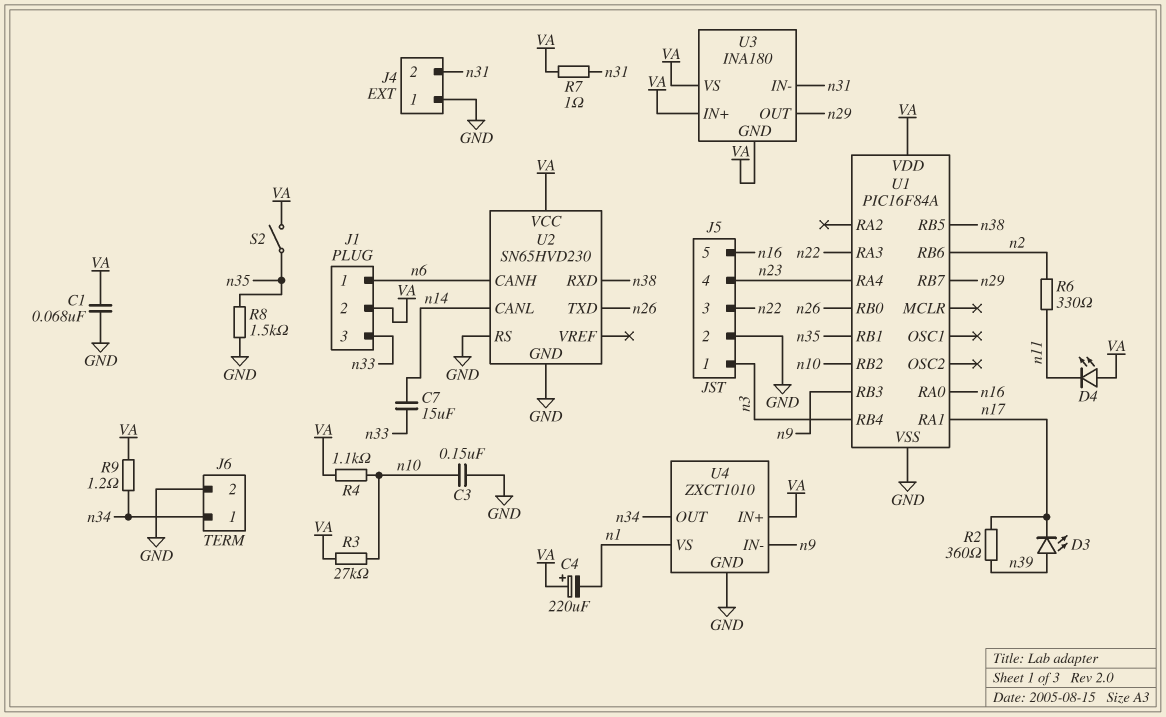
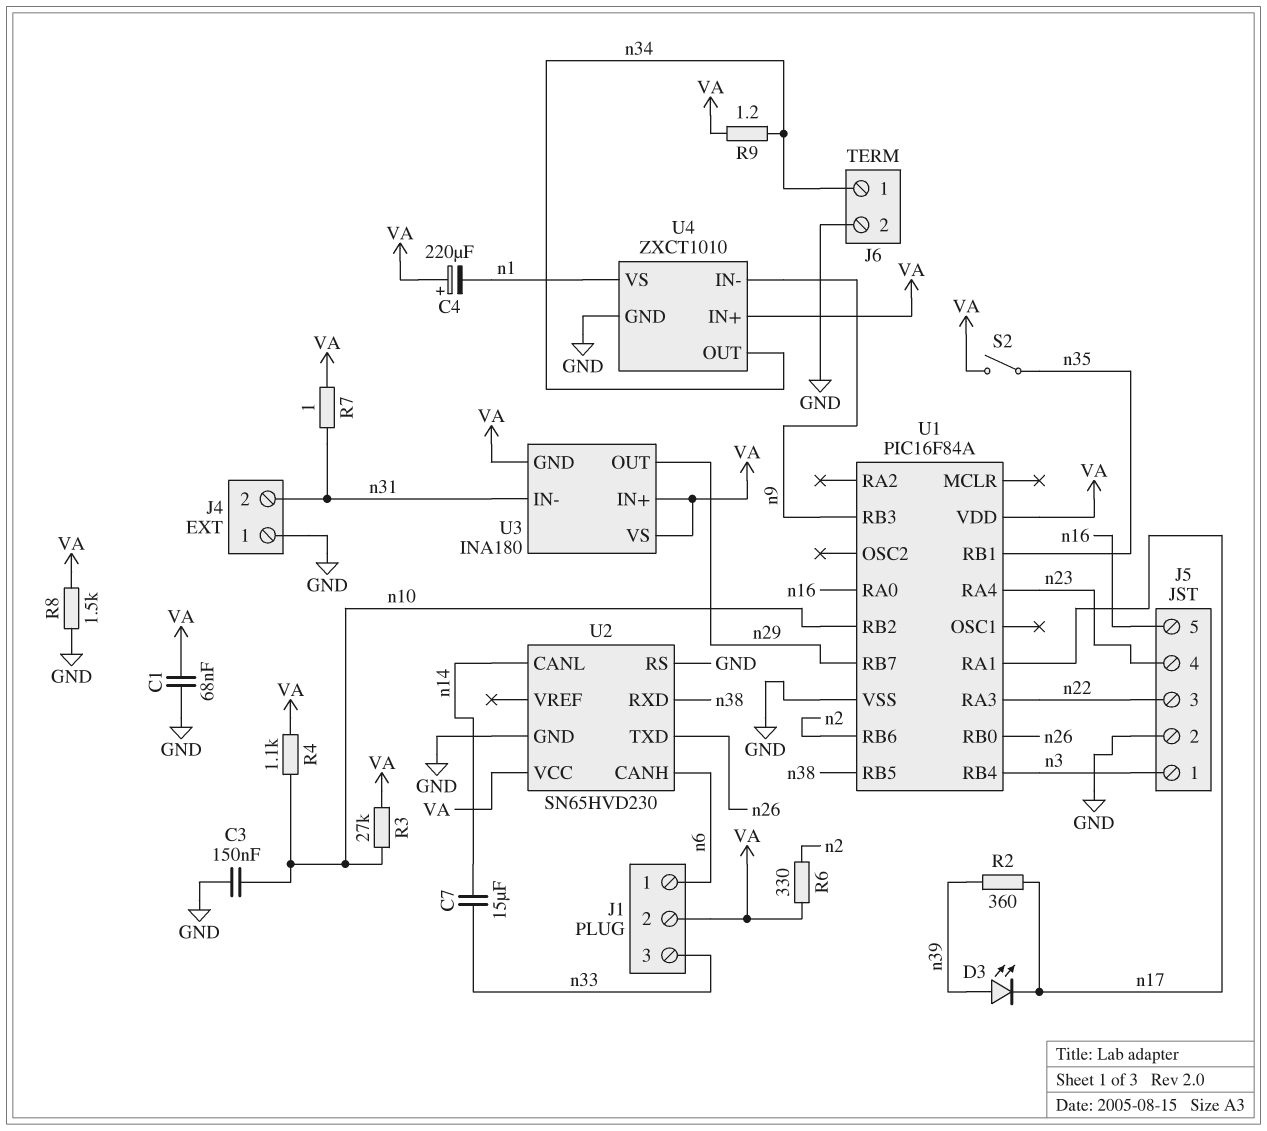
D4: LED (A VA, K n11) -> none
R6: 330 (n2, n11) -> 330 (VA, n2)
R8: 1.5k (GND, n35) -> 1.5k (GND, VA)

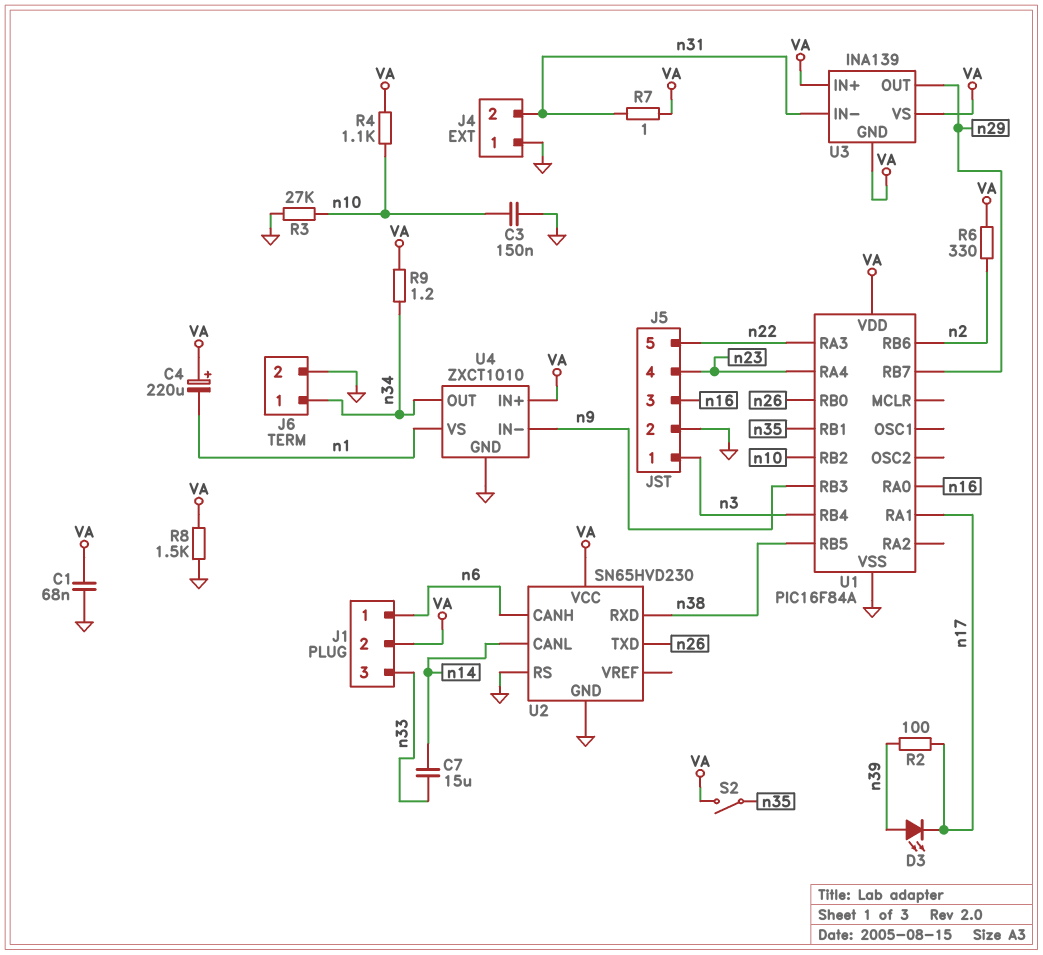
J5 pin 3: n22 -> n16
J5 pin 5: n16 -> n22
R2: 360 (n17, n39) -> 100 (n17, n39)
R3: 27k (VA, n10) -> 27k (GND, n10)
U3: INA180 -> INA139

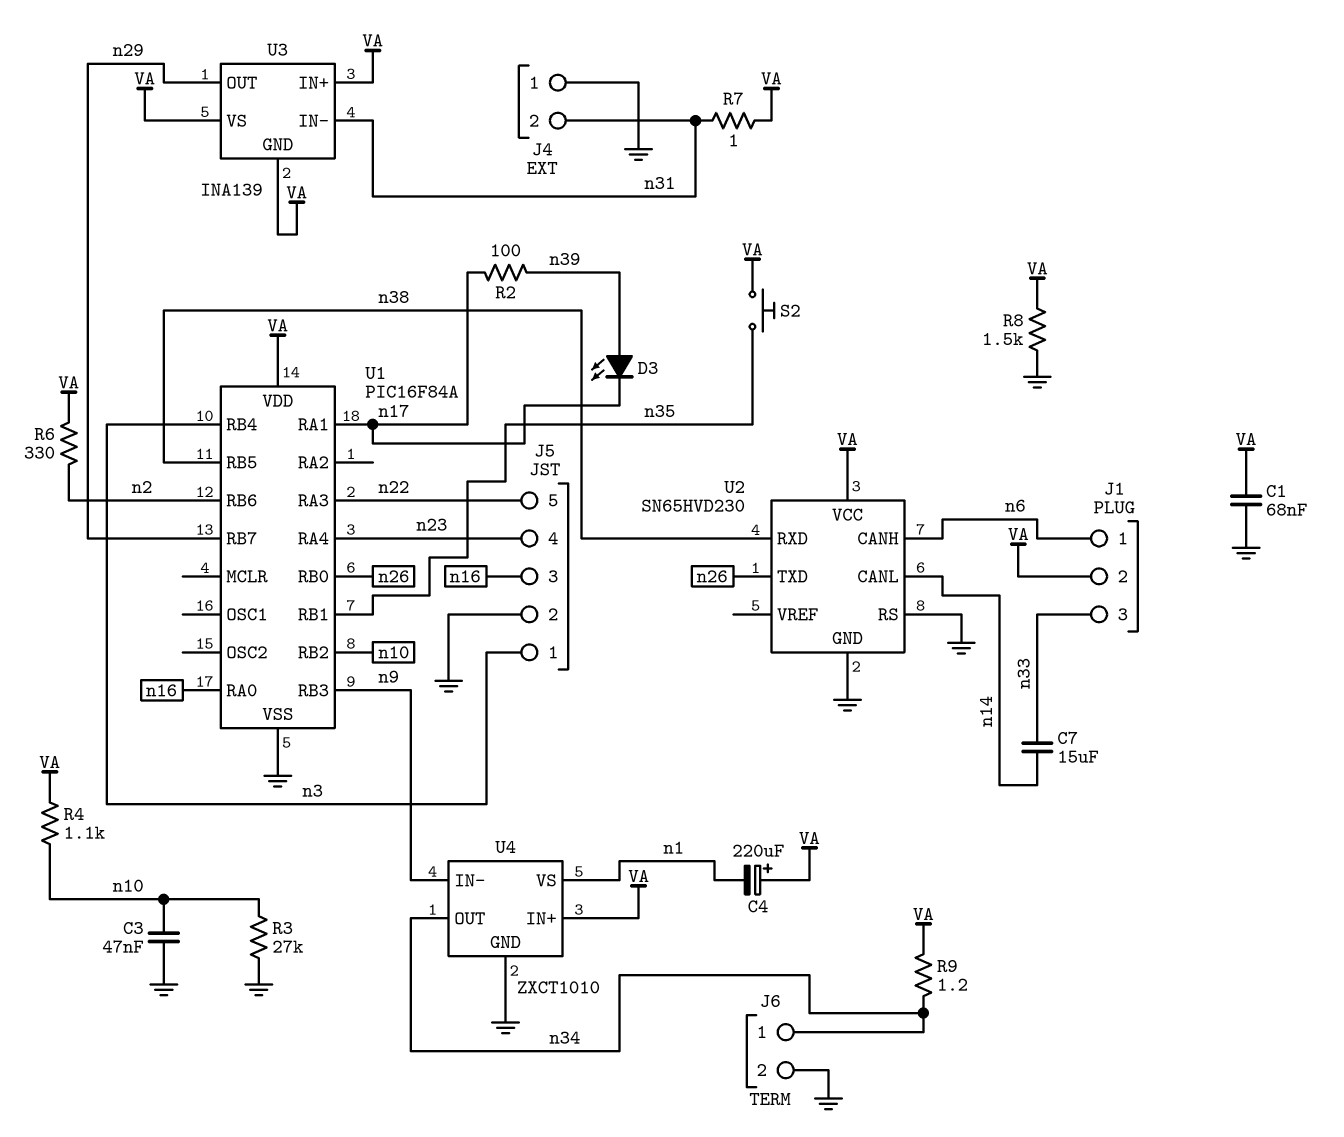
C3: 150nF (GND, n10) -> 47nF (GND, n10)
S2: switch (VA, n35) -> button (VA, n35)

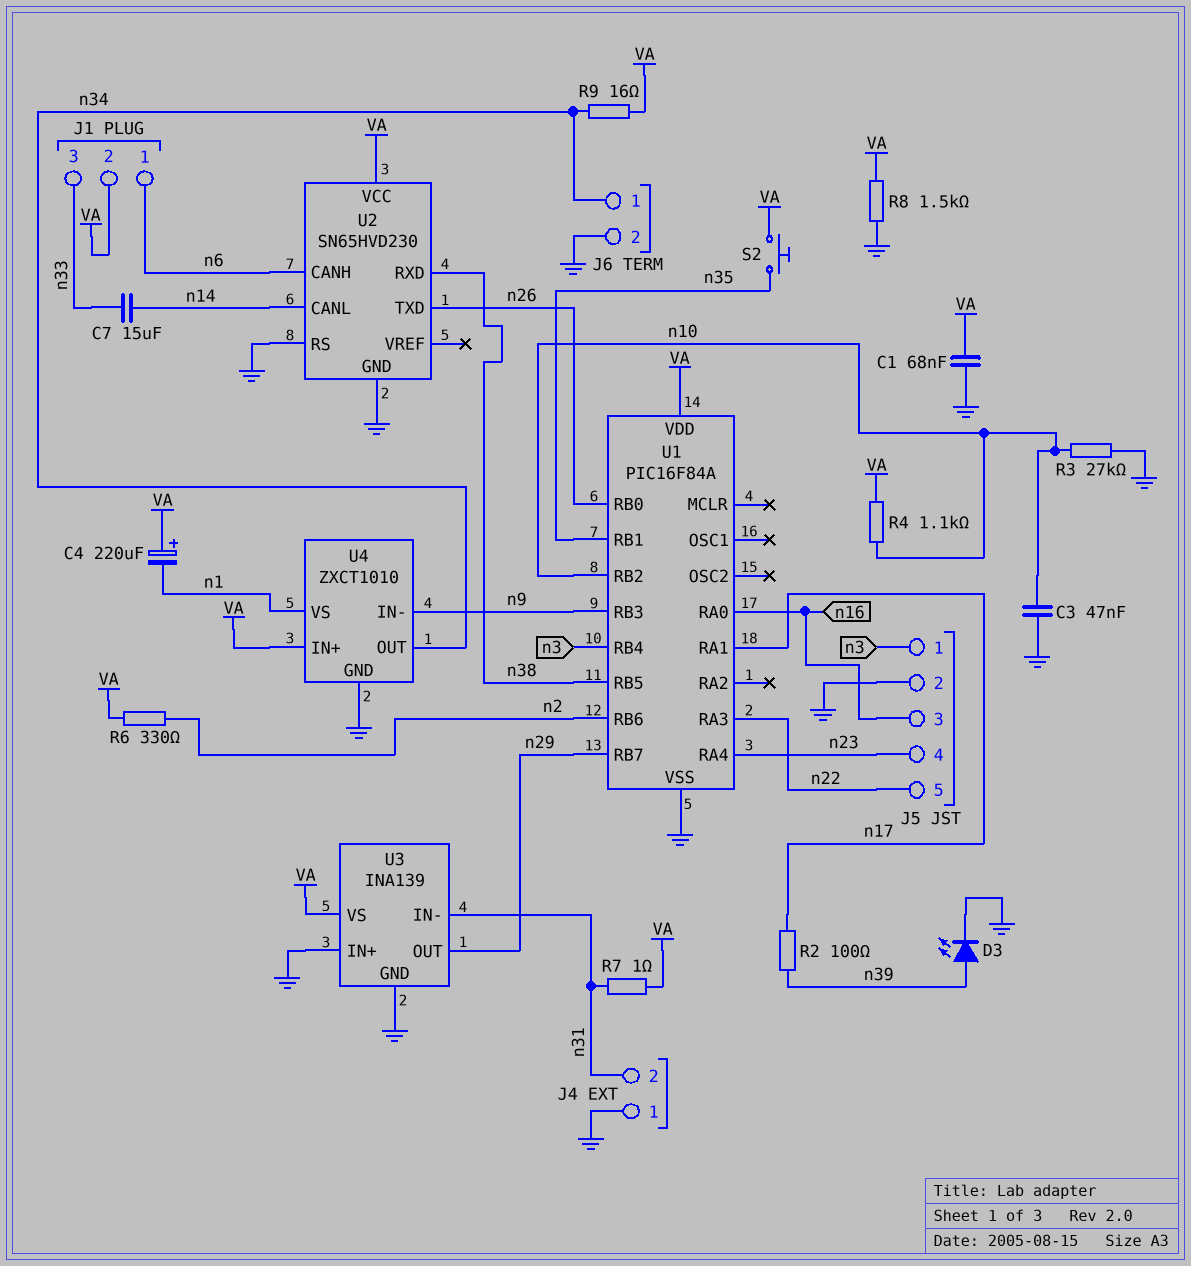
D3: LED (A n39, K n17) -> LED (A n39, K GND)
R9: 1.2 (VA, n34) -> 16 (VA, n34)
U3 pin GND: VA -> GND
U3 pin IN+: VA -> GND

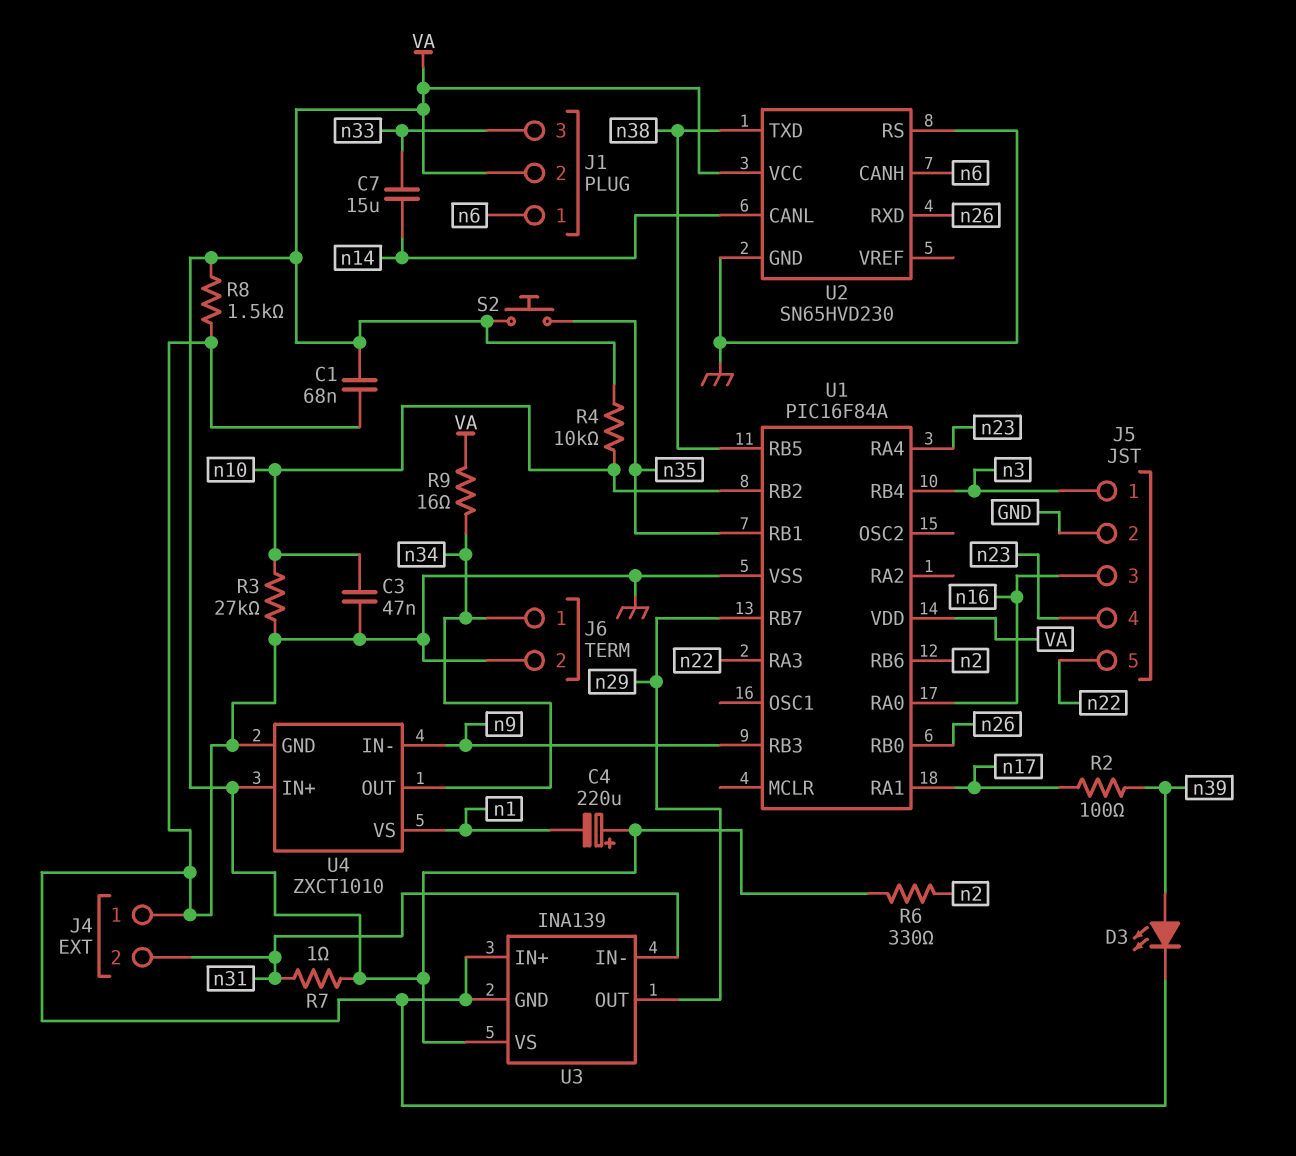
R4: 1.1k (VA, n10) -> 10k (VA, n10)
U2 pin RXD: n38 -> n26
U2 pin TXD: n26 -> n38

